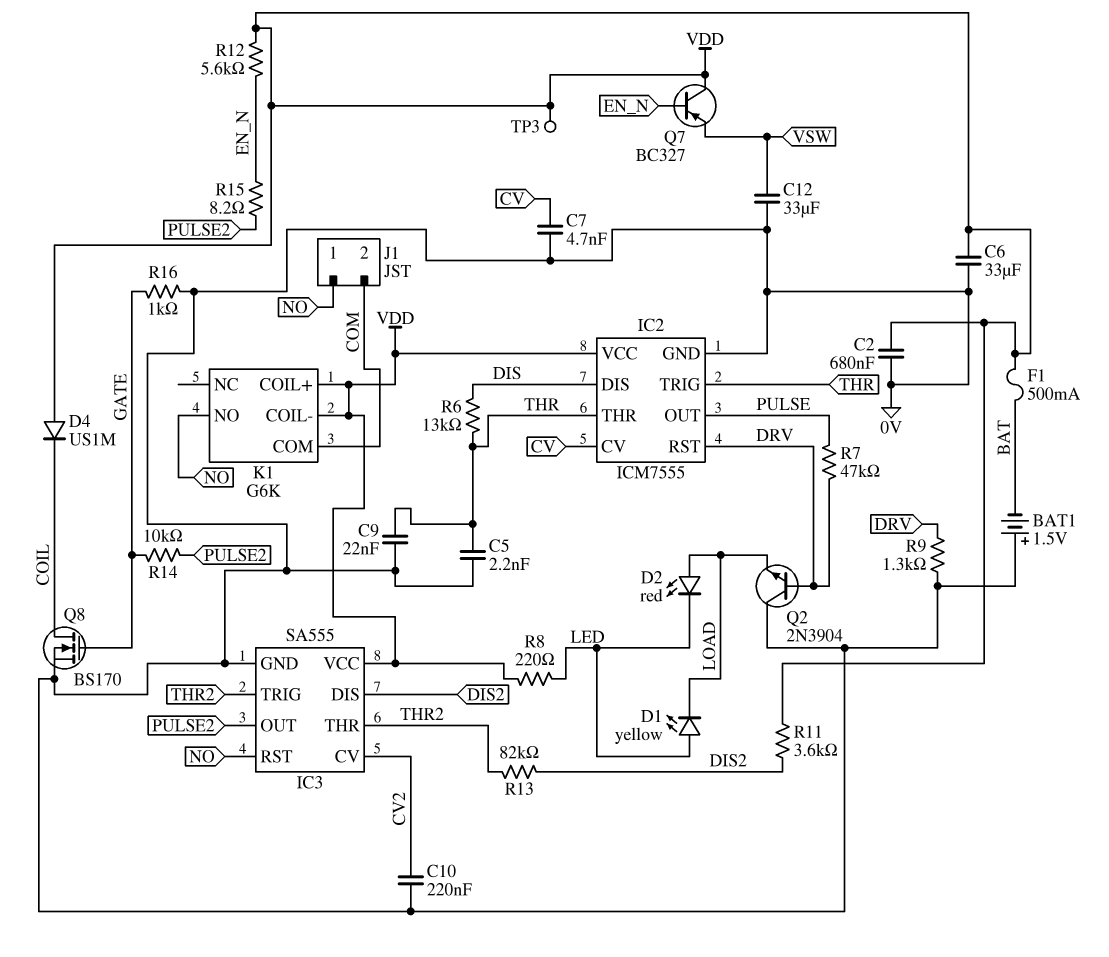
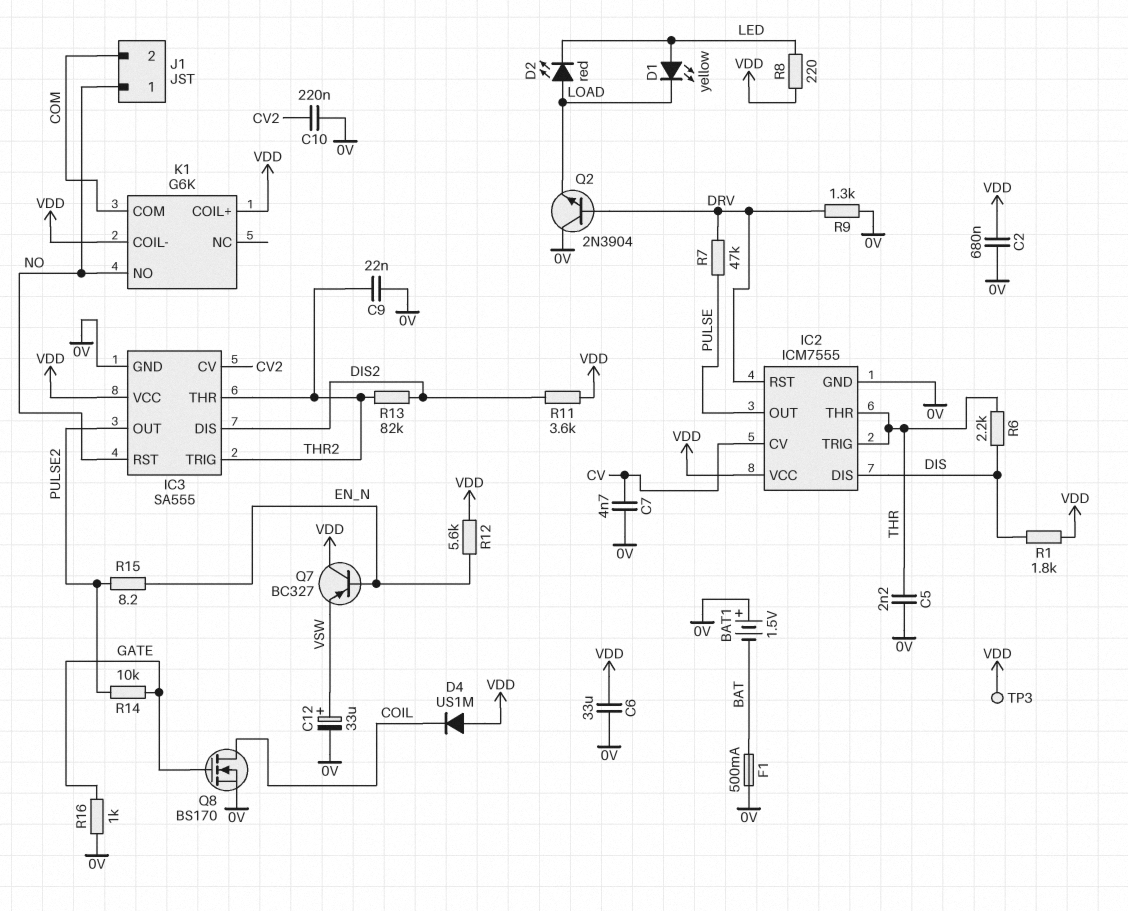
C9: 22nF (0V, THR) -> 22nF (0V, THR2)
C12: 33uF (0V, VSW) -> 33uF (plus VSW, minus 0V)
F1: 500mA (BAT, VDD) -> 500mA (0V, BAT)
R1: none -> 1.8k (DIS, VDD)
R6: 13k (DIS, THR) -> 2.2k (DIS, THR)

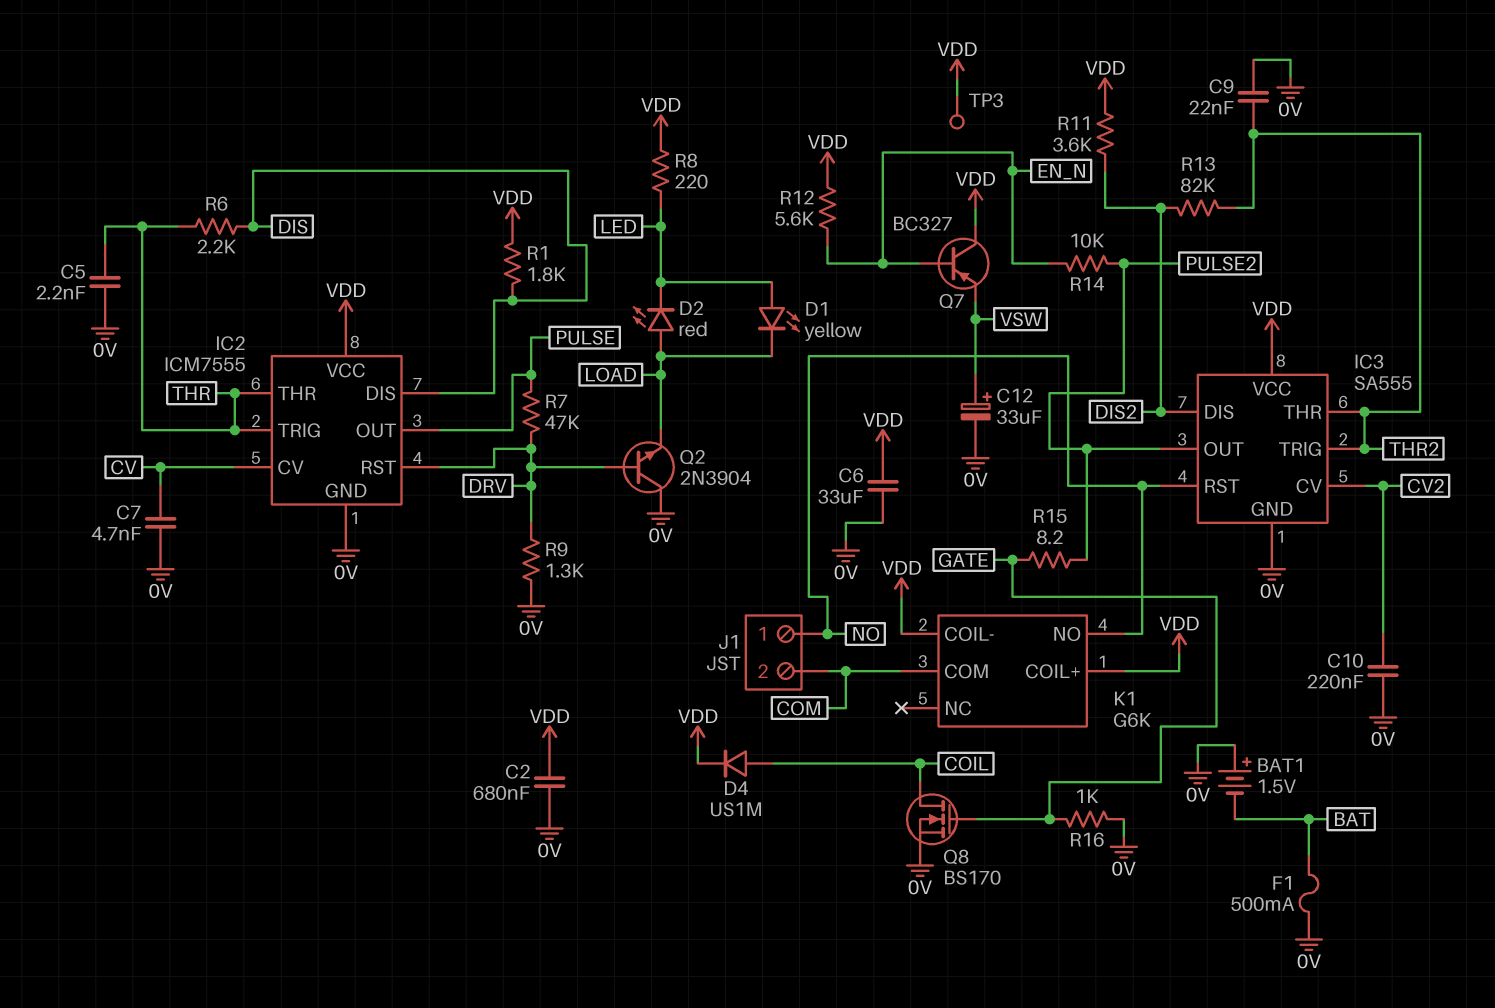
D4: diode US1M (A VDD, K COIL) -> diode US1M (A COIL, K VDD)
R14: 10k (GATE, PULSE2) -> 10k (EN_N, PULSE2)
R15: 8.2 (EN_N, PULSE2) -> 8.2 (GATE, PULSE2)

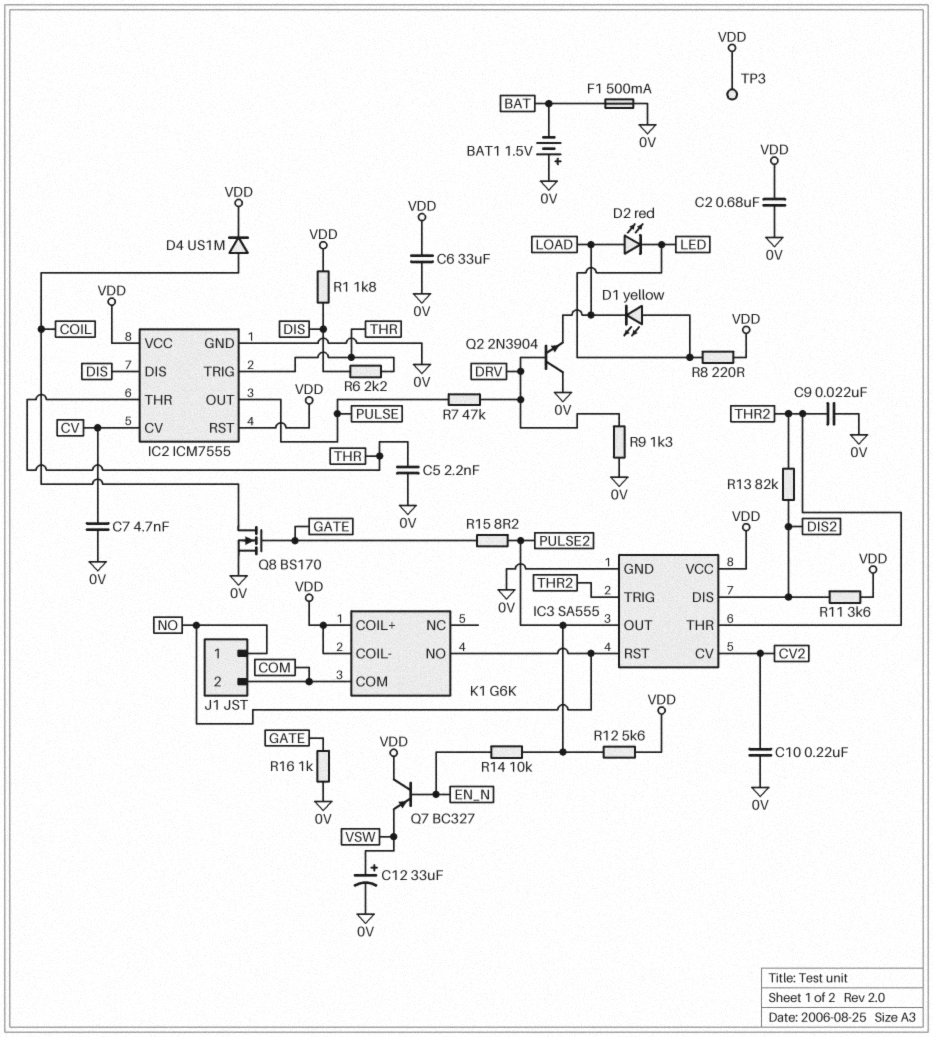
IC2 pin RST: DRV -> VDD
R12: 5.6k (EN_N, VDD) -> 5.6k (PULSE2, VDD)

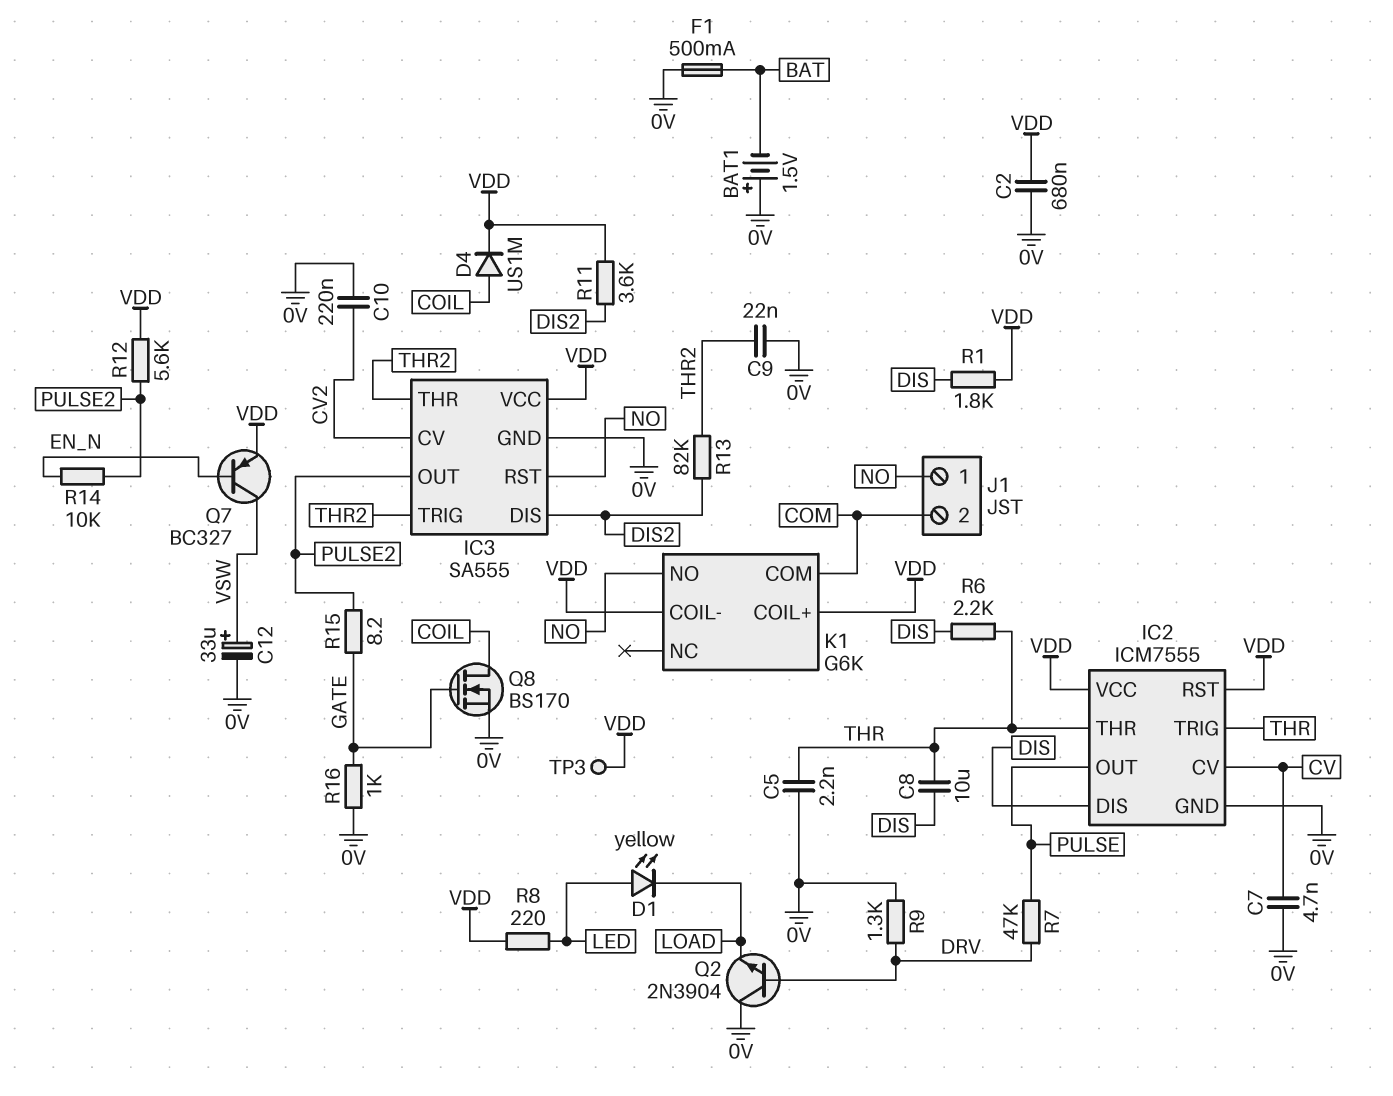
C6: 33uF (0V, VDD) -> none
C8: none -> 10uF (DIS, THR)
D2: LED red (A LOAD, K LED) -> none
Q7: PNP BC327 (B EN_N, C VDD, E VSW) -> PNP BC327 (B EN_N, C VSW, E VDD)

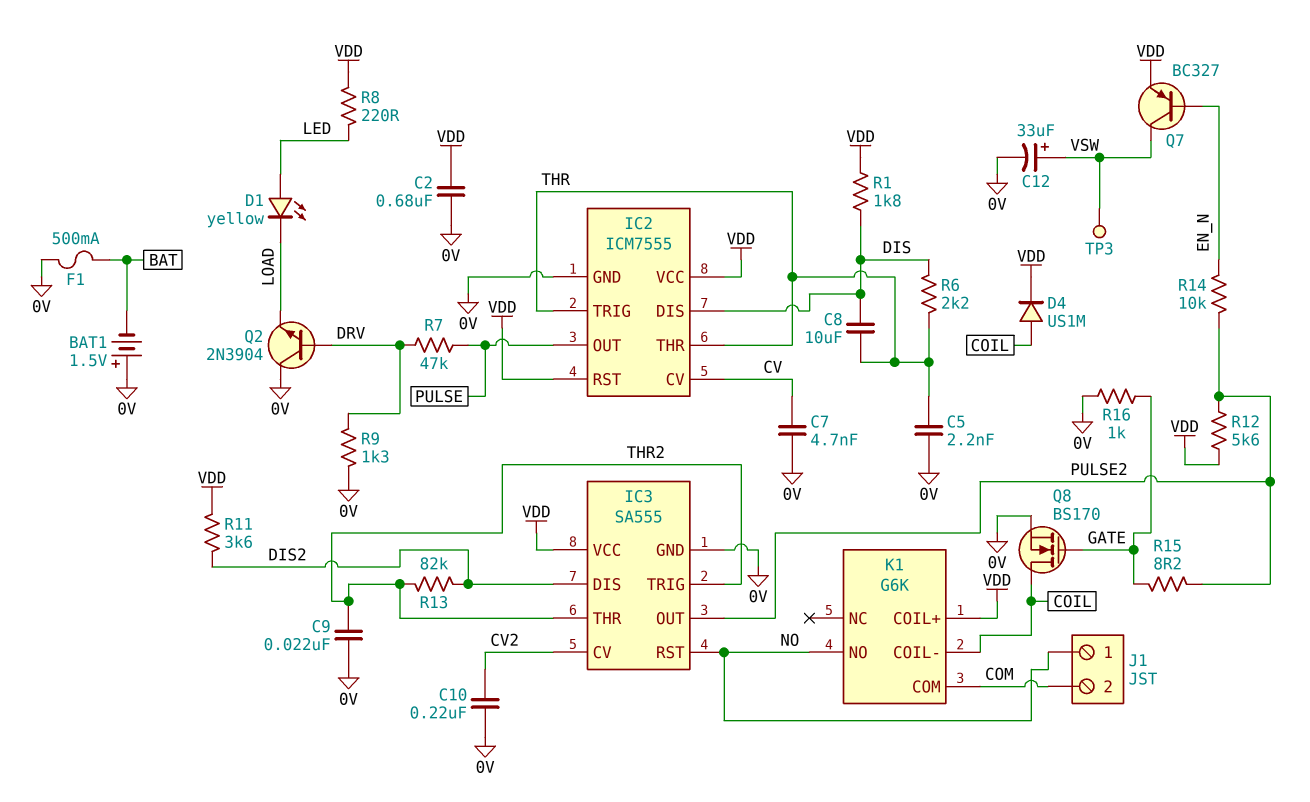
K1 pin COIL-: VDD -> COIL
TP3: test point (VDD) -> test point (VSW)

